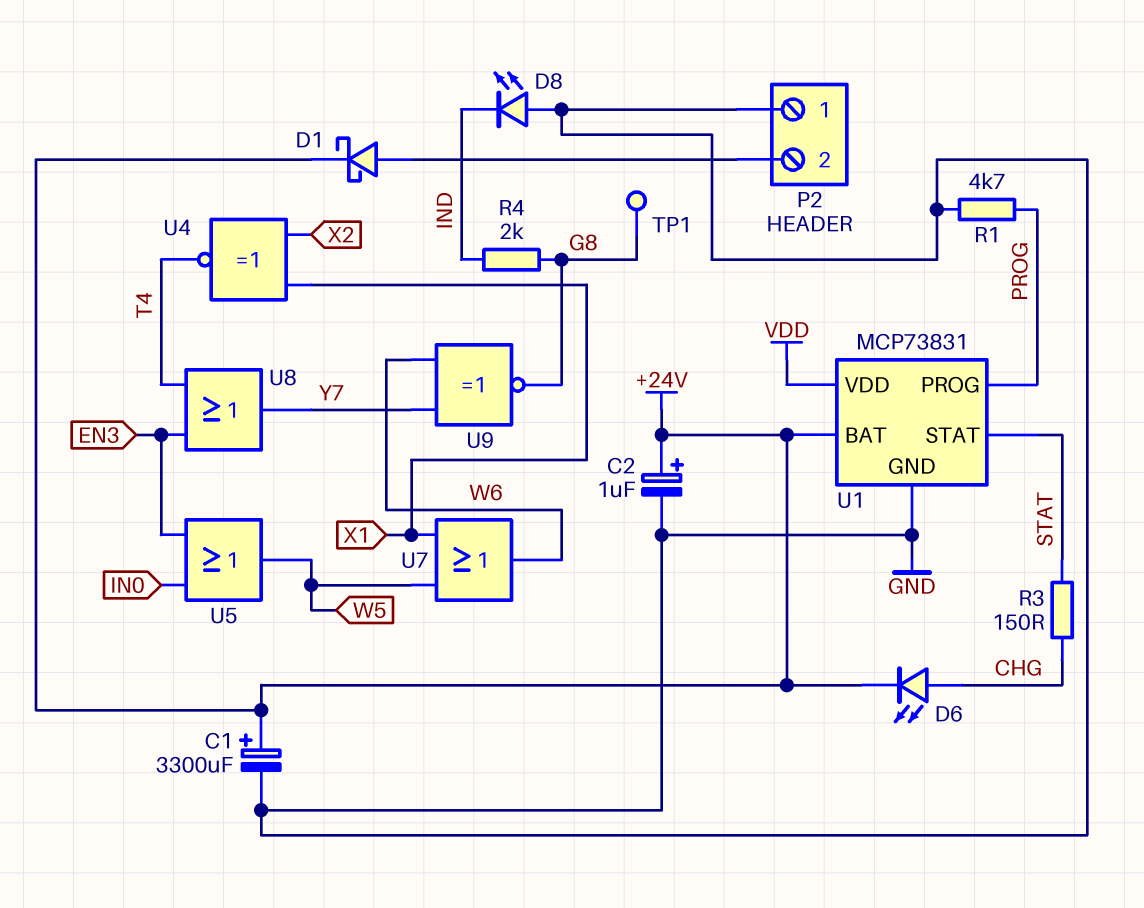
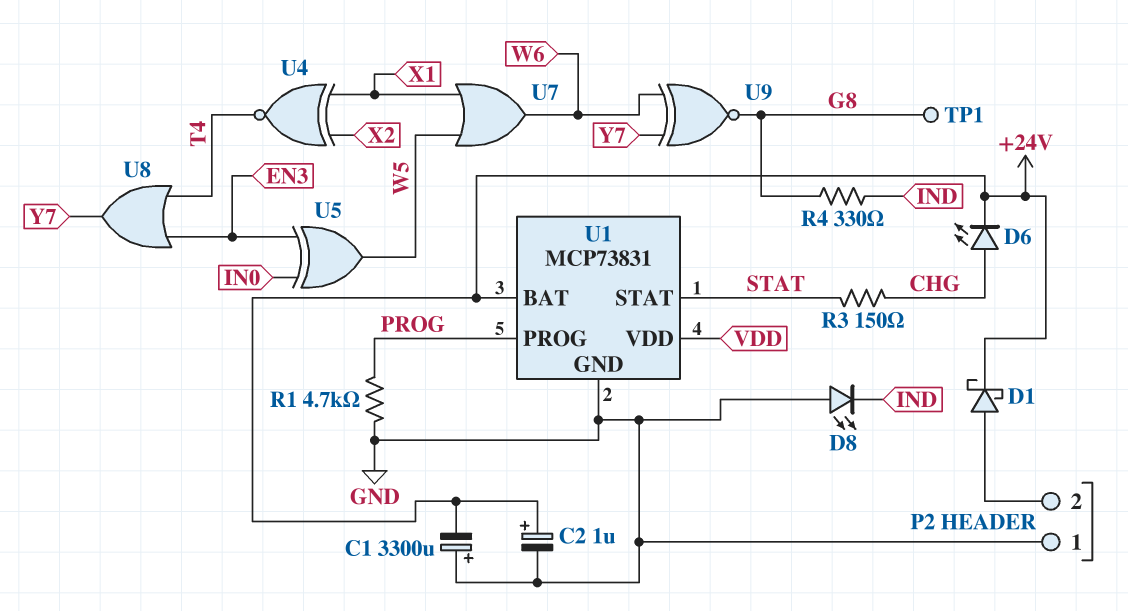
C1: 3300uF (plus +24V, minus GND) -> 3300uF (plus GND, minus +24V)
R4: 2k (G8, IND) -> 330 (G8, IND)
U5: OR (in EN3, in IN0, out W5) -> XOR (in EN3, in IN0, out W5)

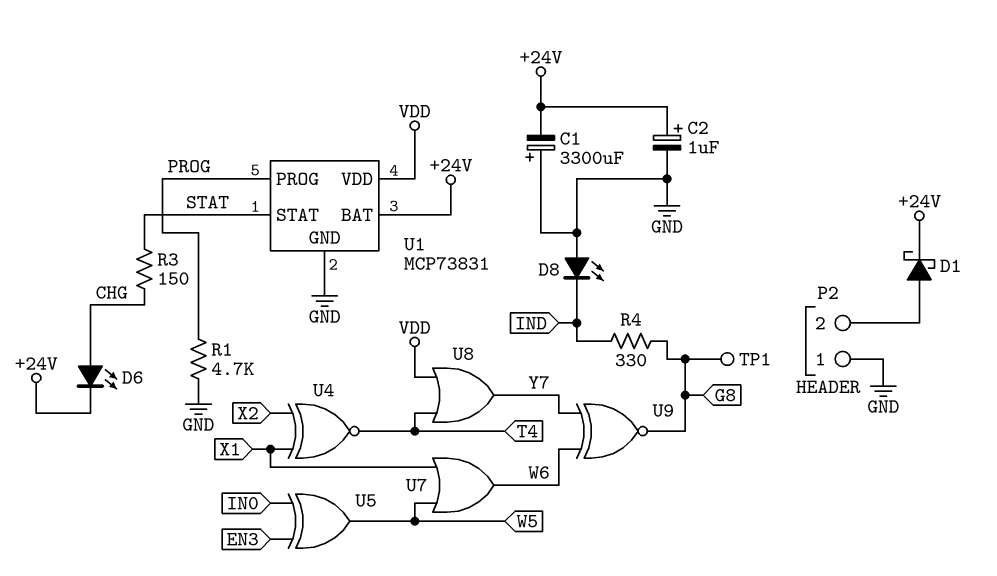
U8: OR (in EN3, in T4, out Y7) -> OR (in T4, in VDD, out Y7)

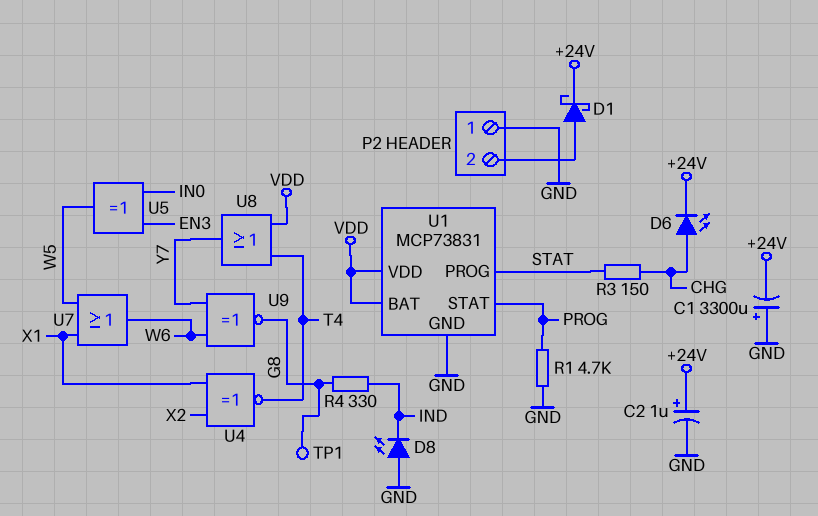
U1 pin BAT: +24V -> VDD
U1 pin PROG: PROG -> STAT
U1 pin STAT: STAT -> PROG

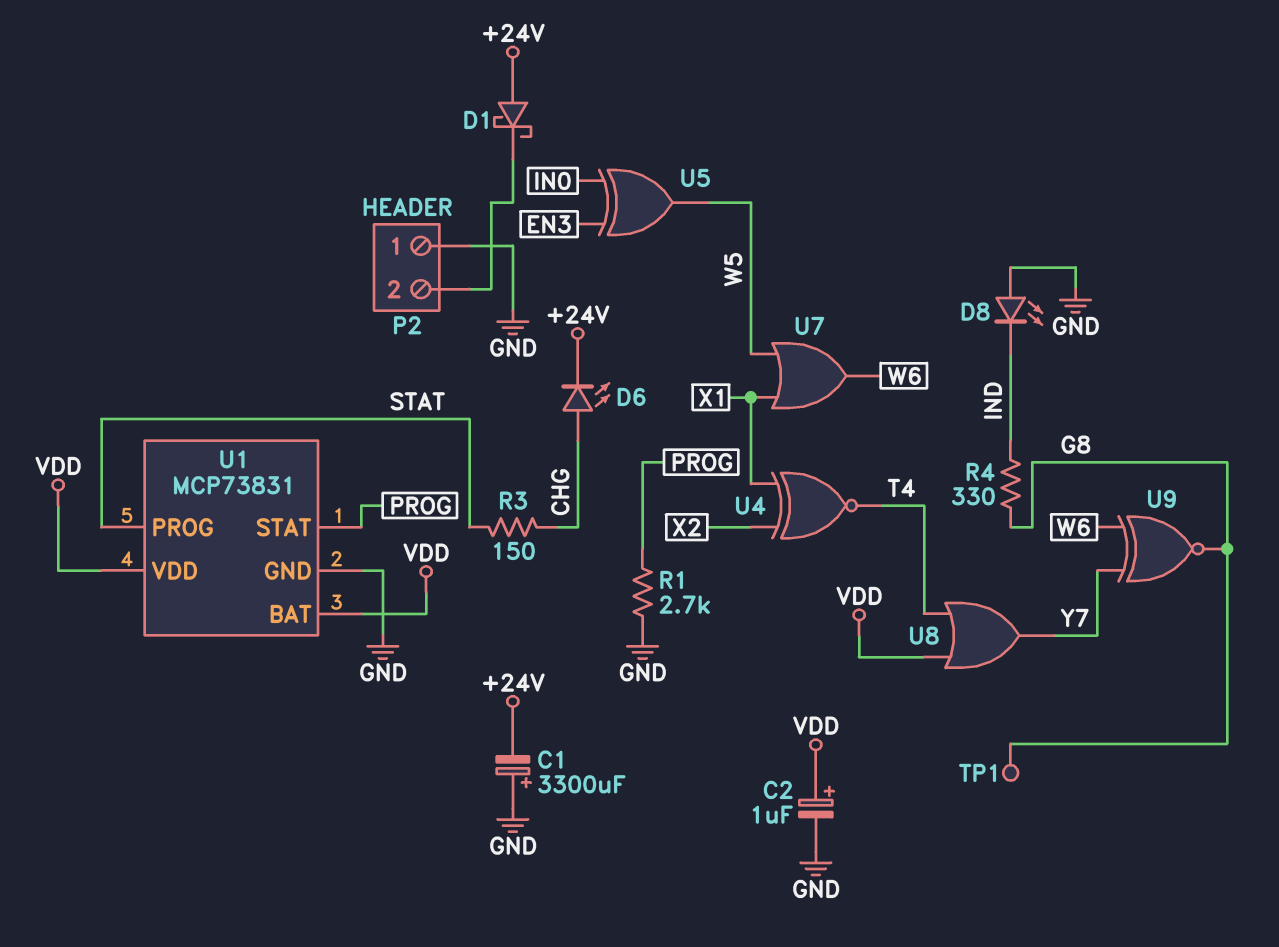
C2: 1uF (plus +24V, minus GND) -> 1uF (plus VDD, minus GND)
D1: schottky (A P2/2, K +24V) -> schottky (A +24V, K P2/2)
R1: 4.7k (GND, PROG) -> 2.7k (GND, PROG)

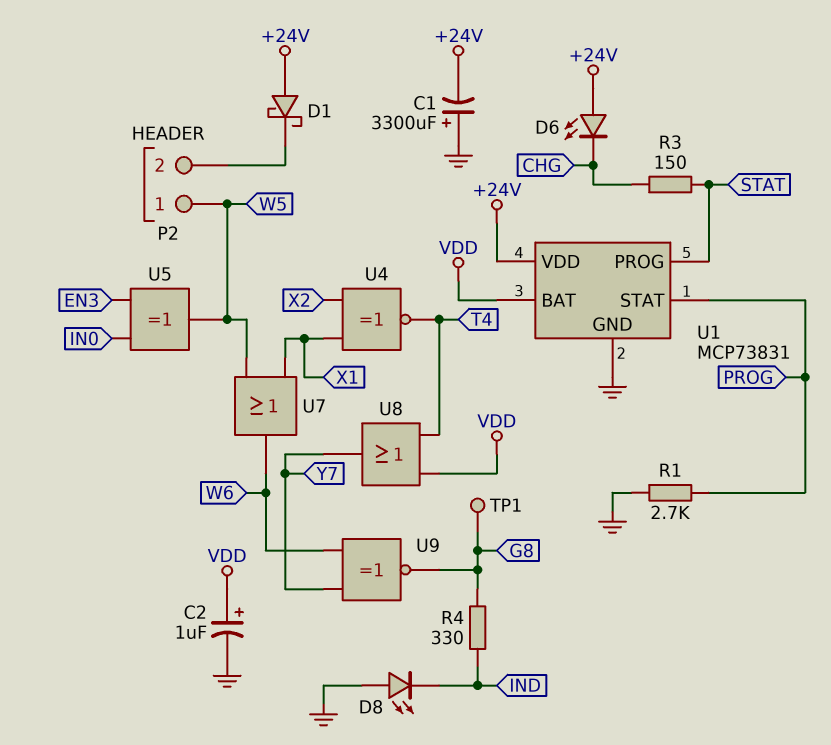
D6: LED (A CHG, K +24V) -> LED (A +24V, K CHG)
P2 pin 1: GND -> W5
U1 pin VDD: VDD -> +24V

